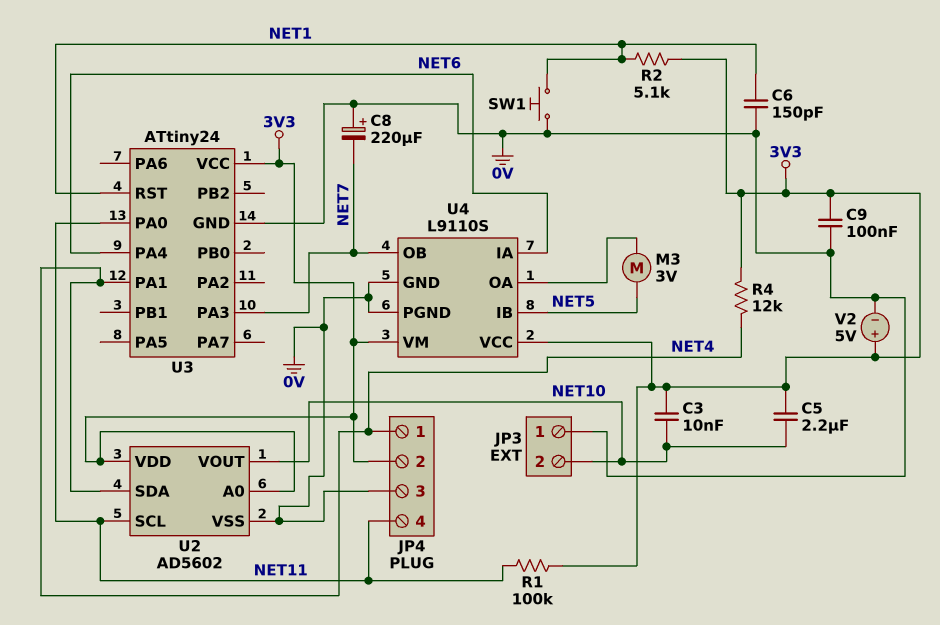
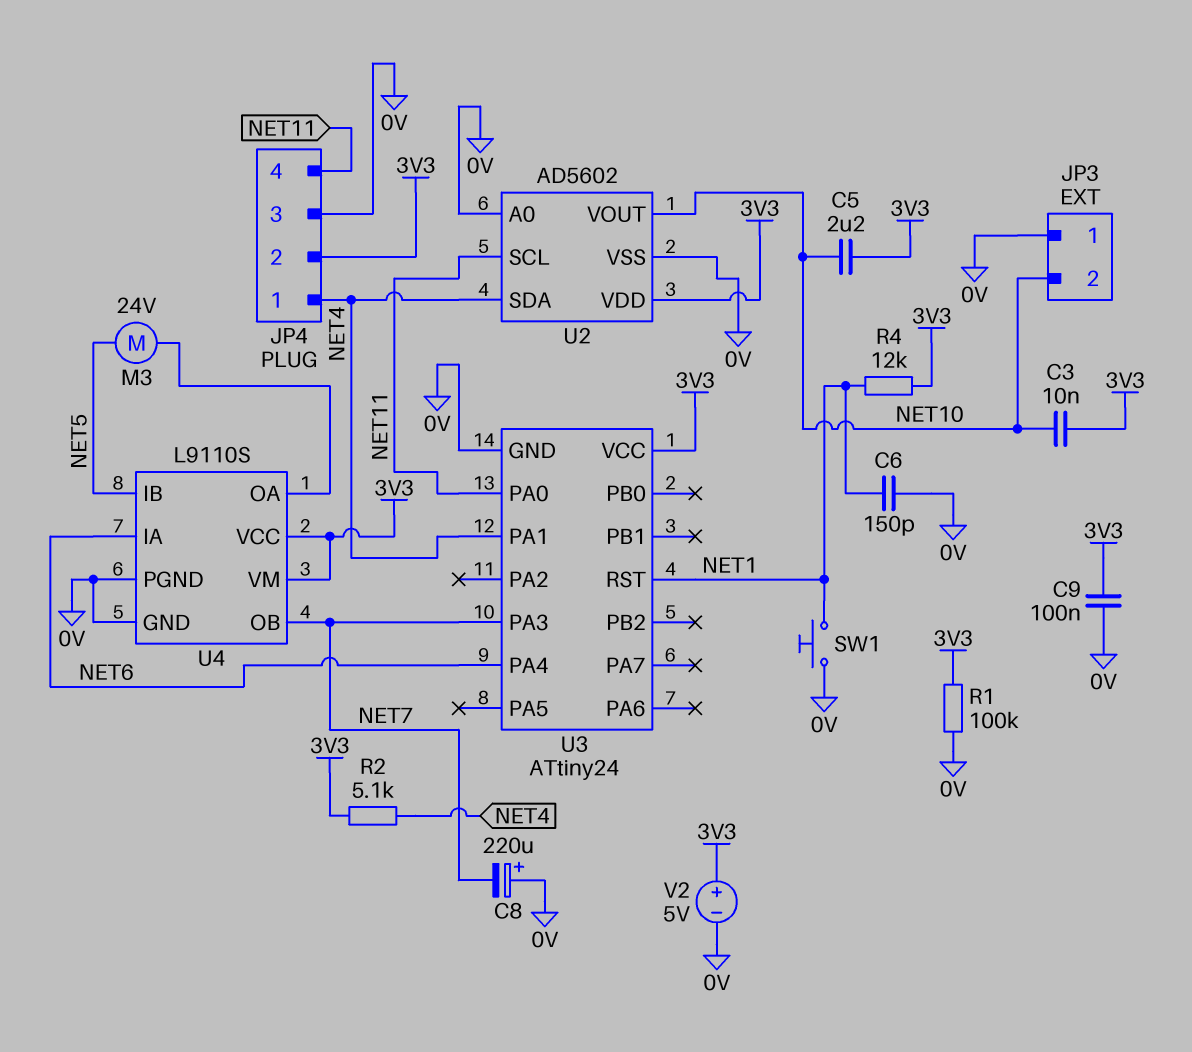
M3: motor 3V (NET5, U4/OA) -> motor 24V (NET5, U4/OA)
R1: 100k (3V3, NET11) -> 100k (0V, 3V3)
R2: 5.1k (3V3, NET1) -> 5.1k (3V3, NET4)
R4: 12k (3V3, NET4) -> 12k (3V3, NET1)
U2 pin A0: 3V3 -> 0V

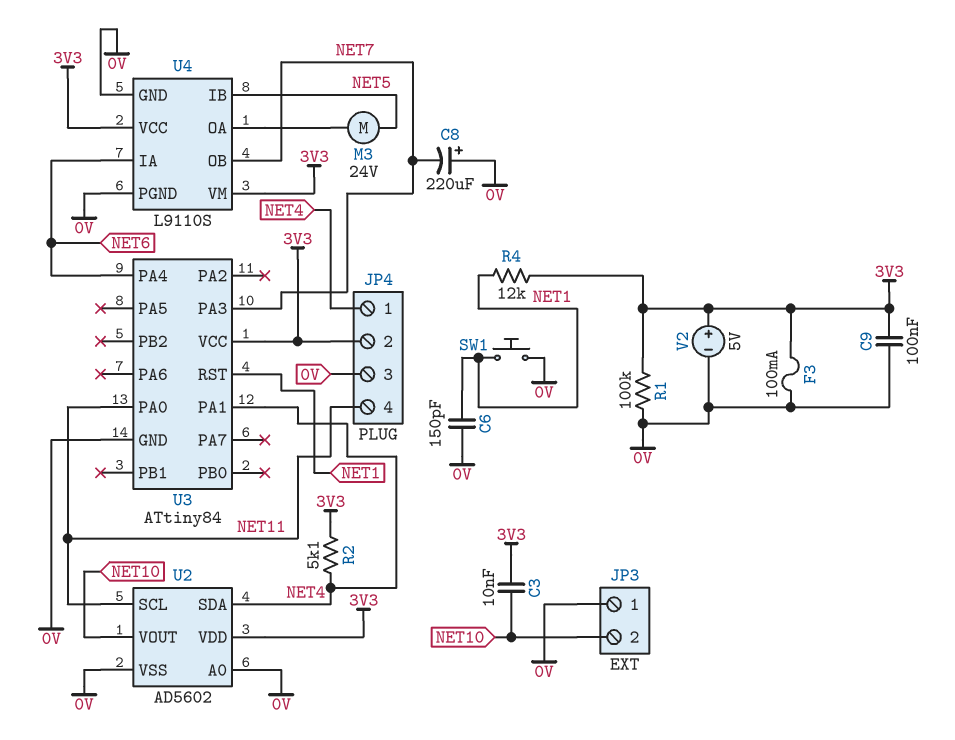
C5: 2.2uF (3V3, NET10) -> none
F3: none -> 100mA (0V, 3V3)
U3: ATtiny24 -> ATtiny84

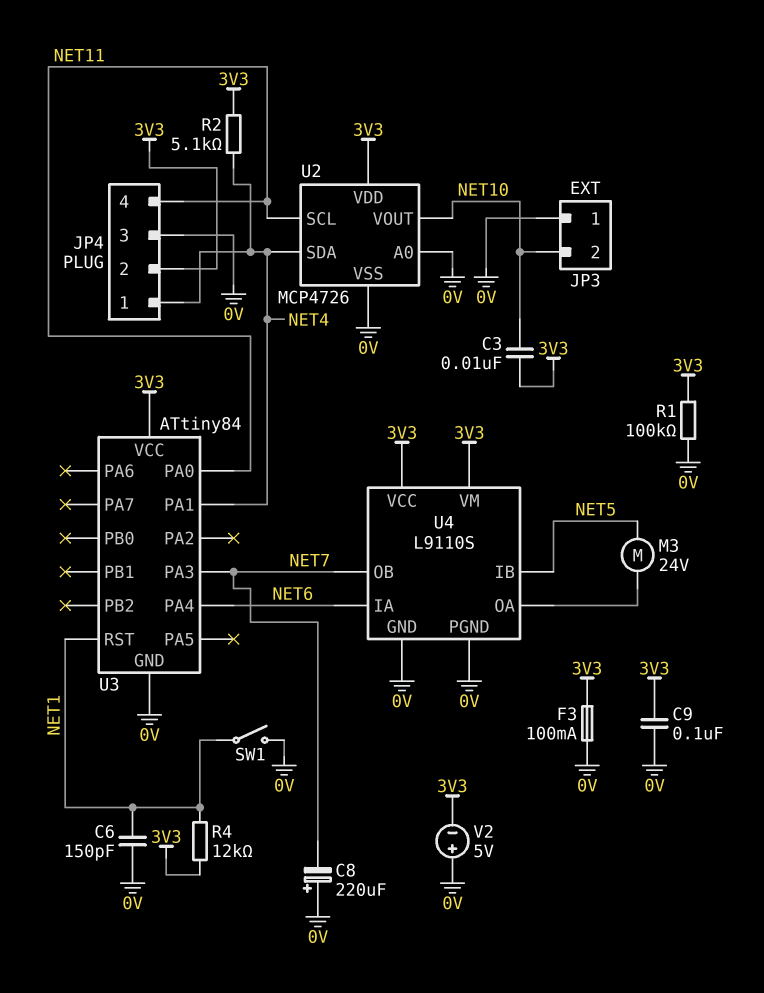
SW1: button (0V, NET1) -> switch (0V, NET1)
U2: AD5602 -> MCP4726
V2: 5V (plus 3V3, minus 0V) -> 5V (plus 0V, minus 3V3)

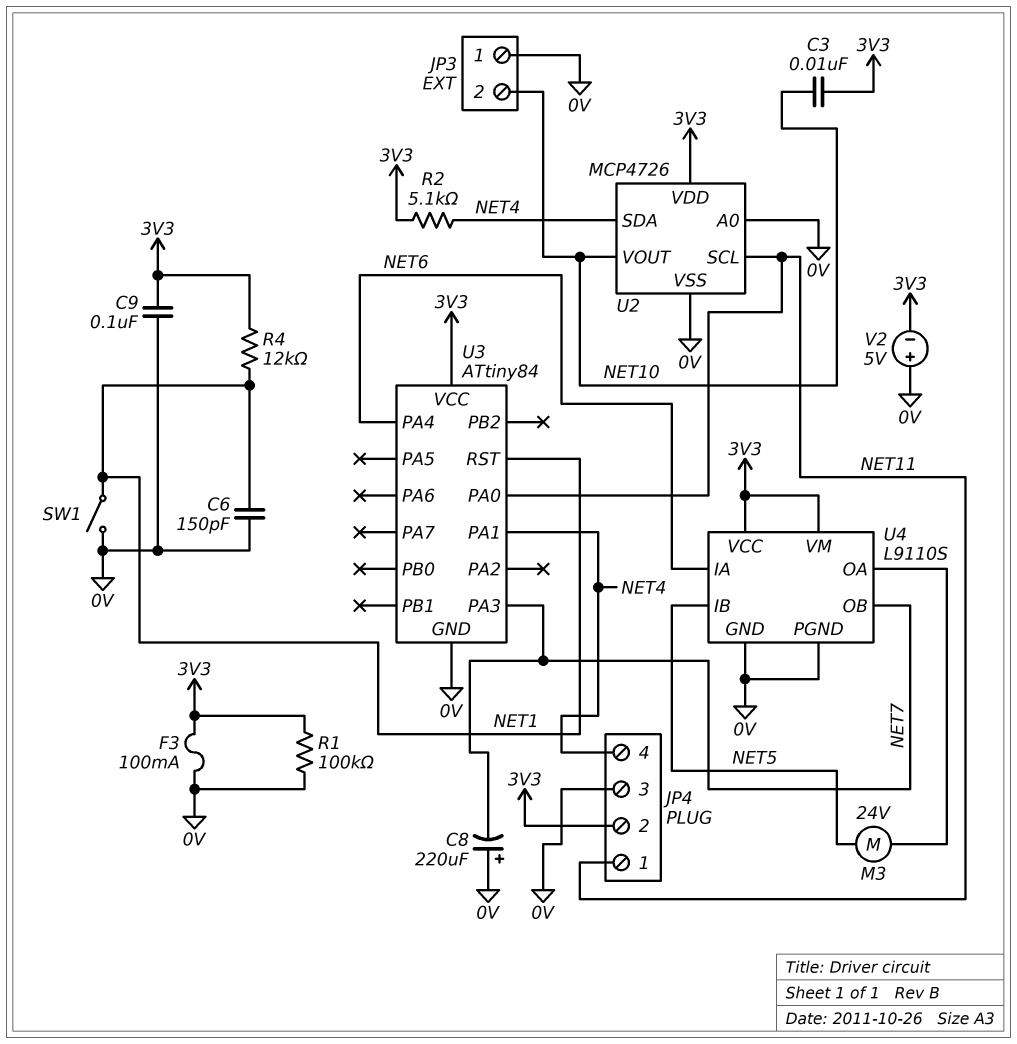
JP4 pin 1: NET4 -> NET11
JP4 pin 4: NET11 -> NET4

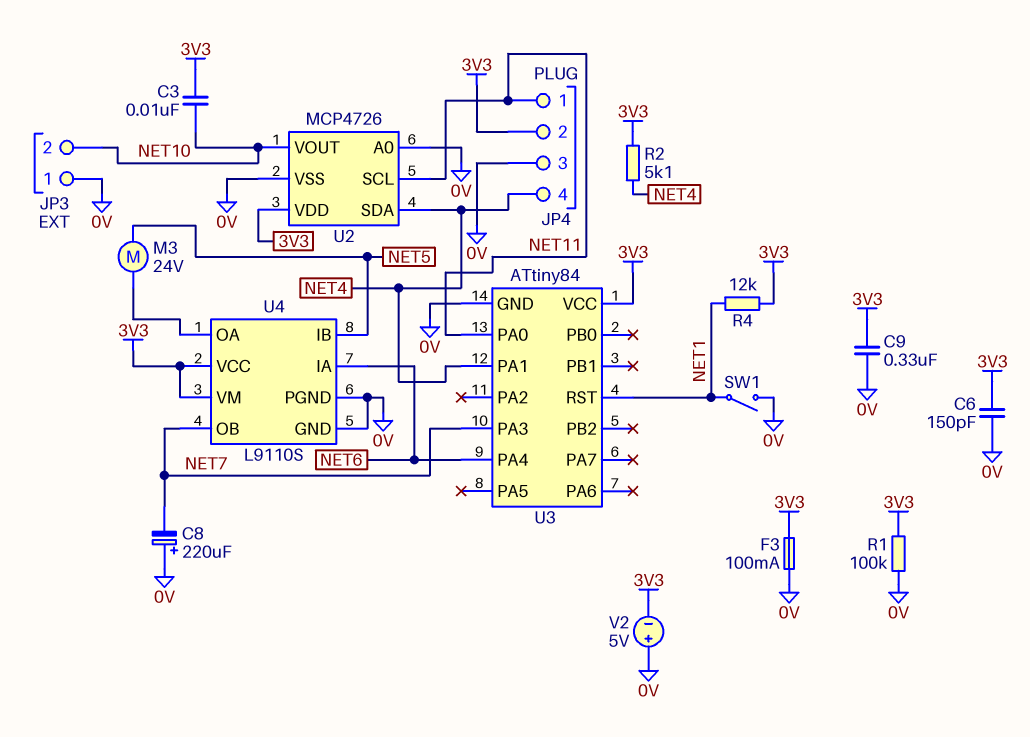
C6: 150pF (0V, NET1) -> 150pF (0V, 3V3)
C9: 100nF (0V, 3V3) -> 330nF (0V, 3V3)

